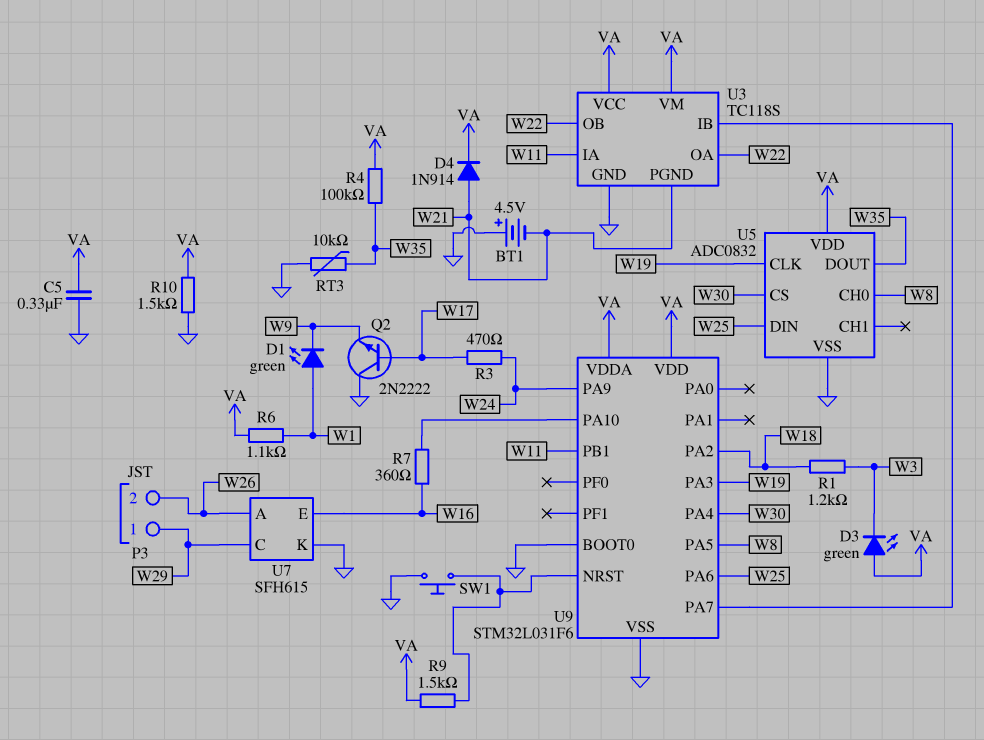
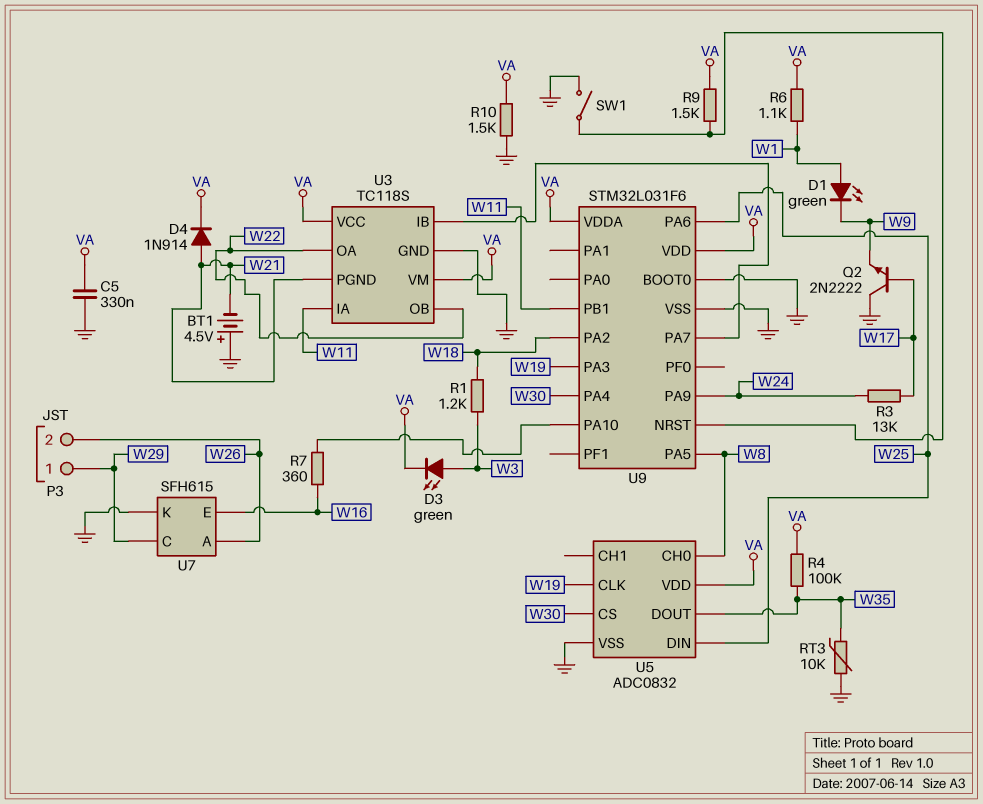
D3: LED green (A VA, K W3) -> LED green (A W3, K VA)
R3: 470 (W17, W24) -> 13k (W17, W24)
SW1: button (GND, U9/NRST) -> switch (GND, U9/NRST)

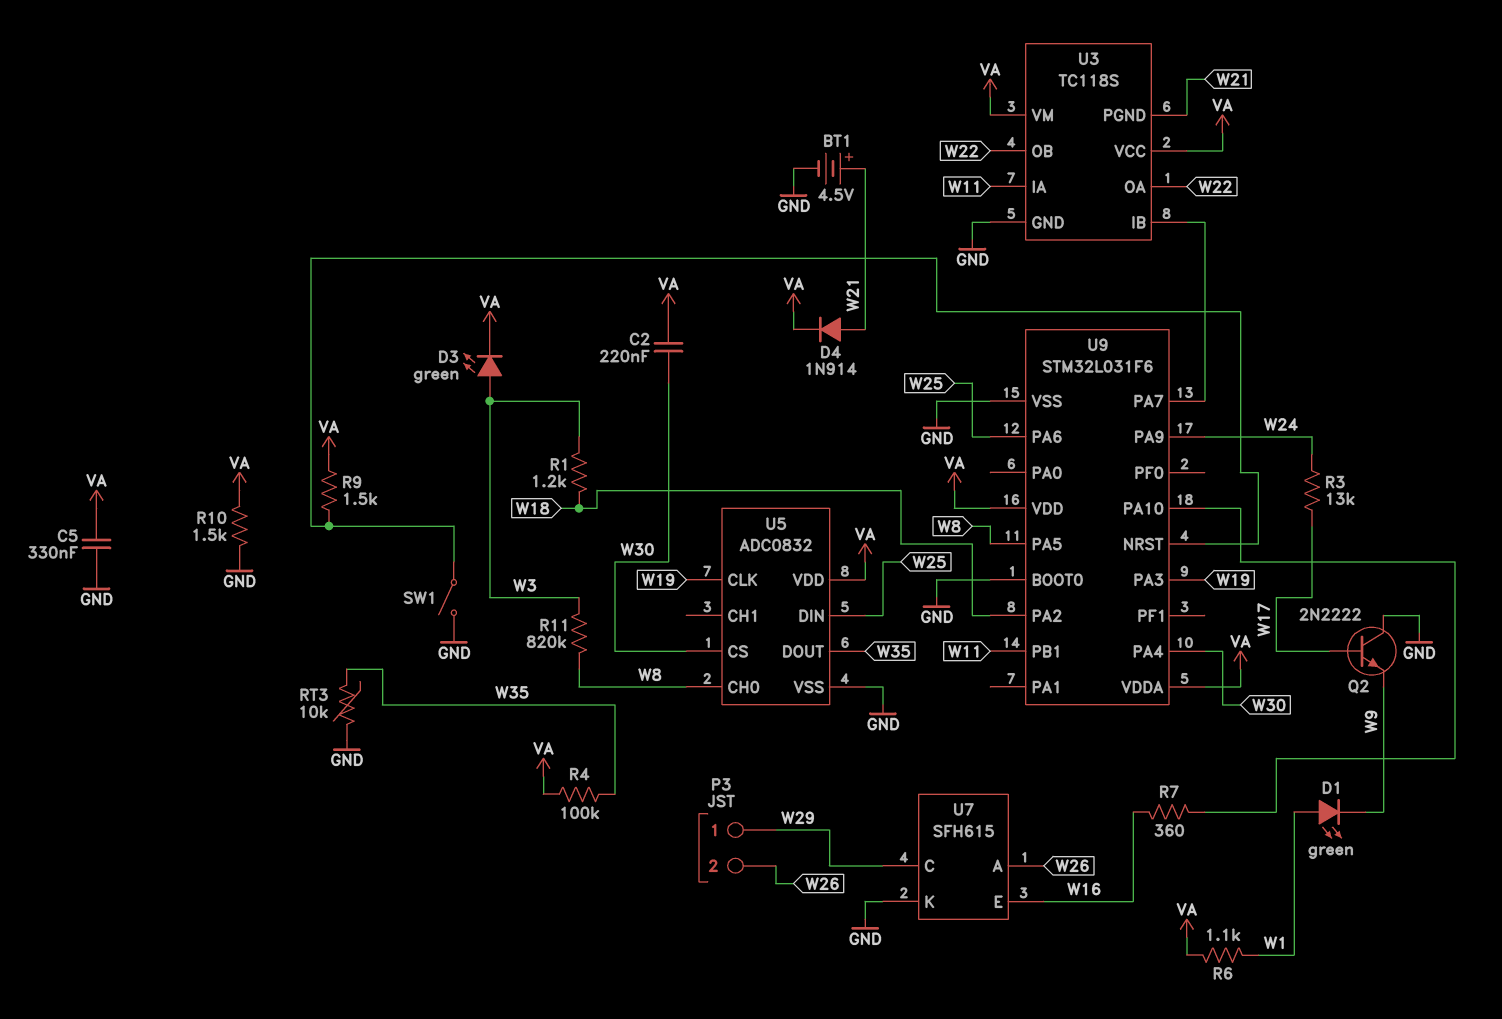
BT1: 4.5V (plus GND, minus W21) -> 4.5V (plus W21, minus GND)
C2: none -> 220nF (VA, W30)
R11: none -> 820k (W3, W8)

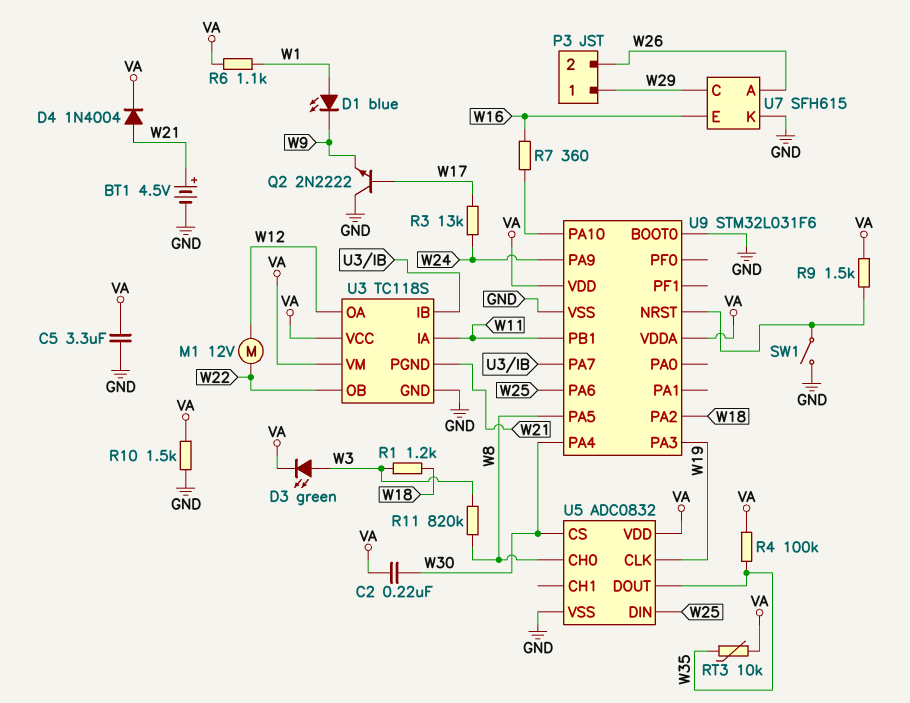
C5: 330nF (GND, VA) -> 3.3uF (GND, VA)
D1: LED green (A W1, K W9) -> LED blue (A W1, K W9)
D4: diode 1N914 (A W21, K VA) -> diode 1N4004 (A W21, K VA)
M1: none -> motor 12V (W12, W22)
RT3: 10k (GND, W35) -> 10k (VA, W35)
U3 pin OA: W22 -> W12

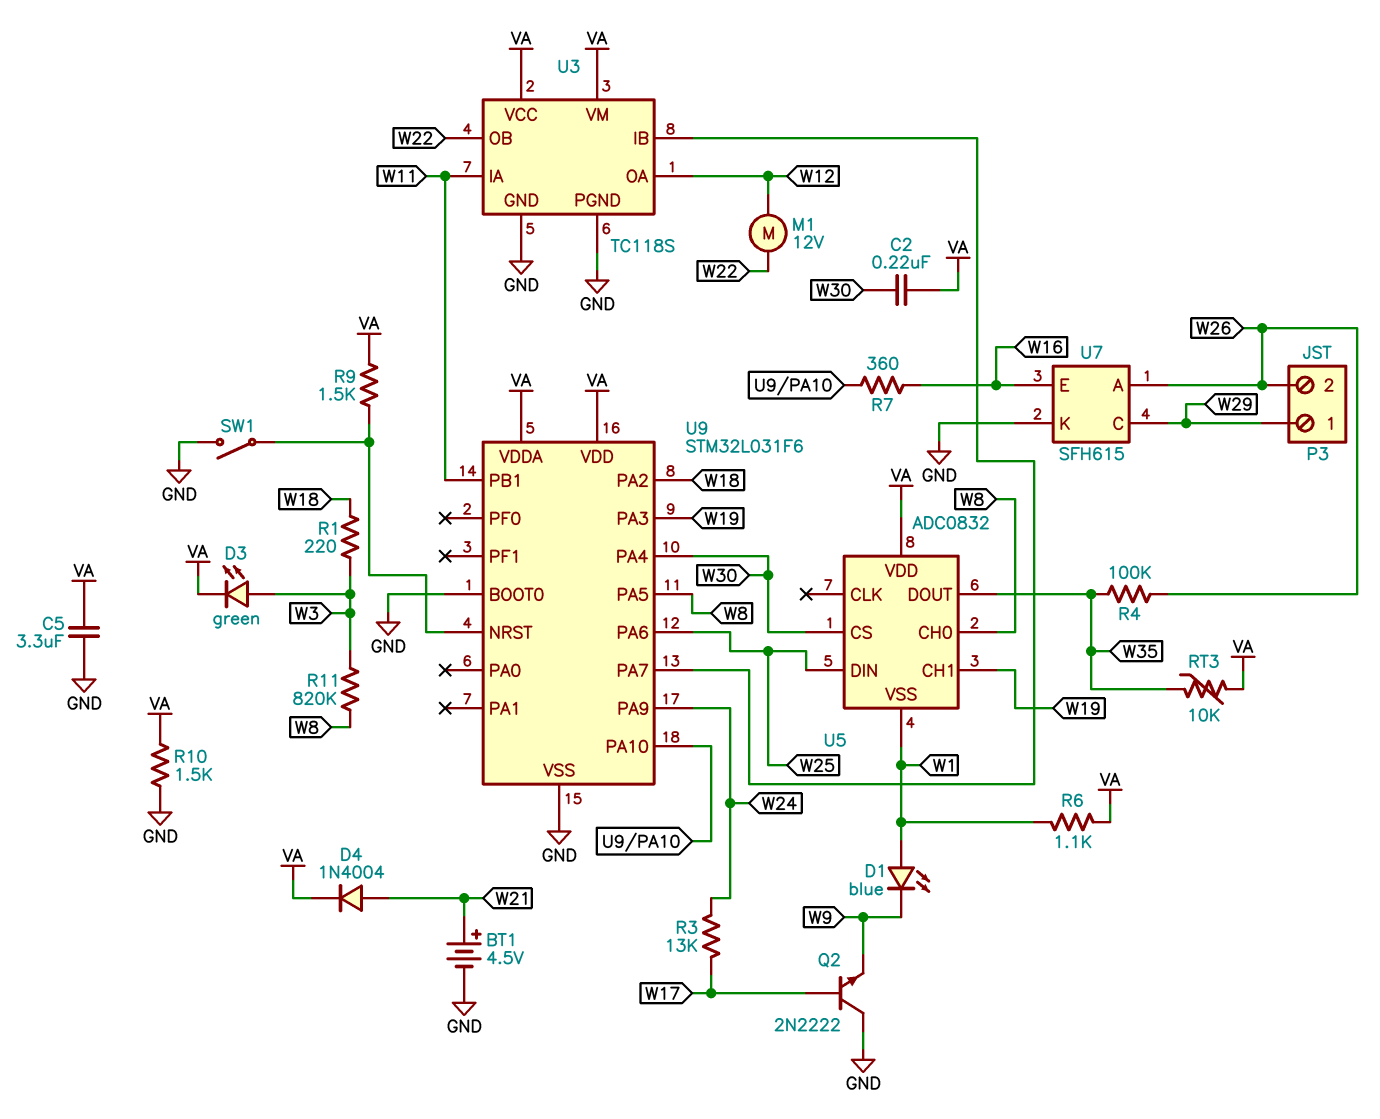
R1: 1.2k (W3, W18) -> 220 (W3, W18)
R4: 100k (VA, W35) -> 100k (W26, W35)
U3 pin PGND: W21 -> GND
U5 pin CH1: none -> W19
U5 pin CLK: W19 -> none
U5 pin VSS: GND -> W1

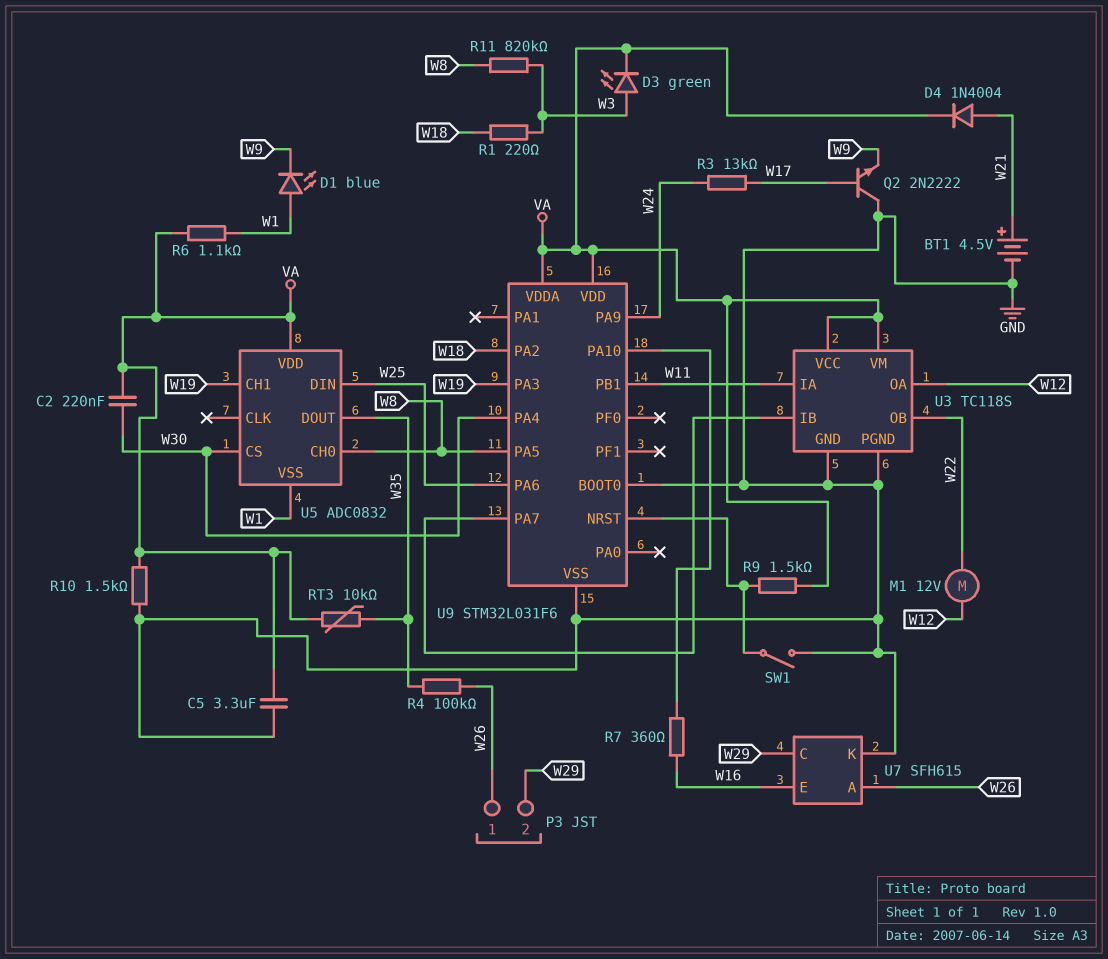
P3 pin 1: W29 -> W26
P3 pin 2: W26 -> W29

